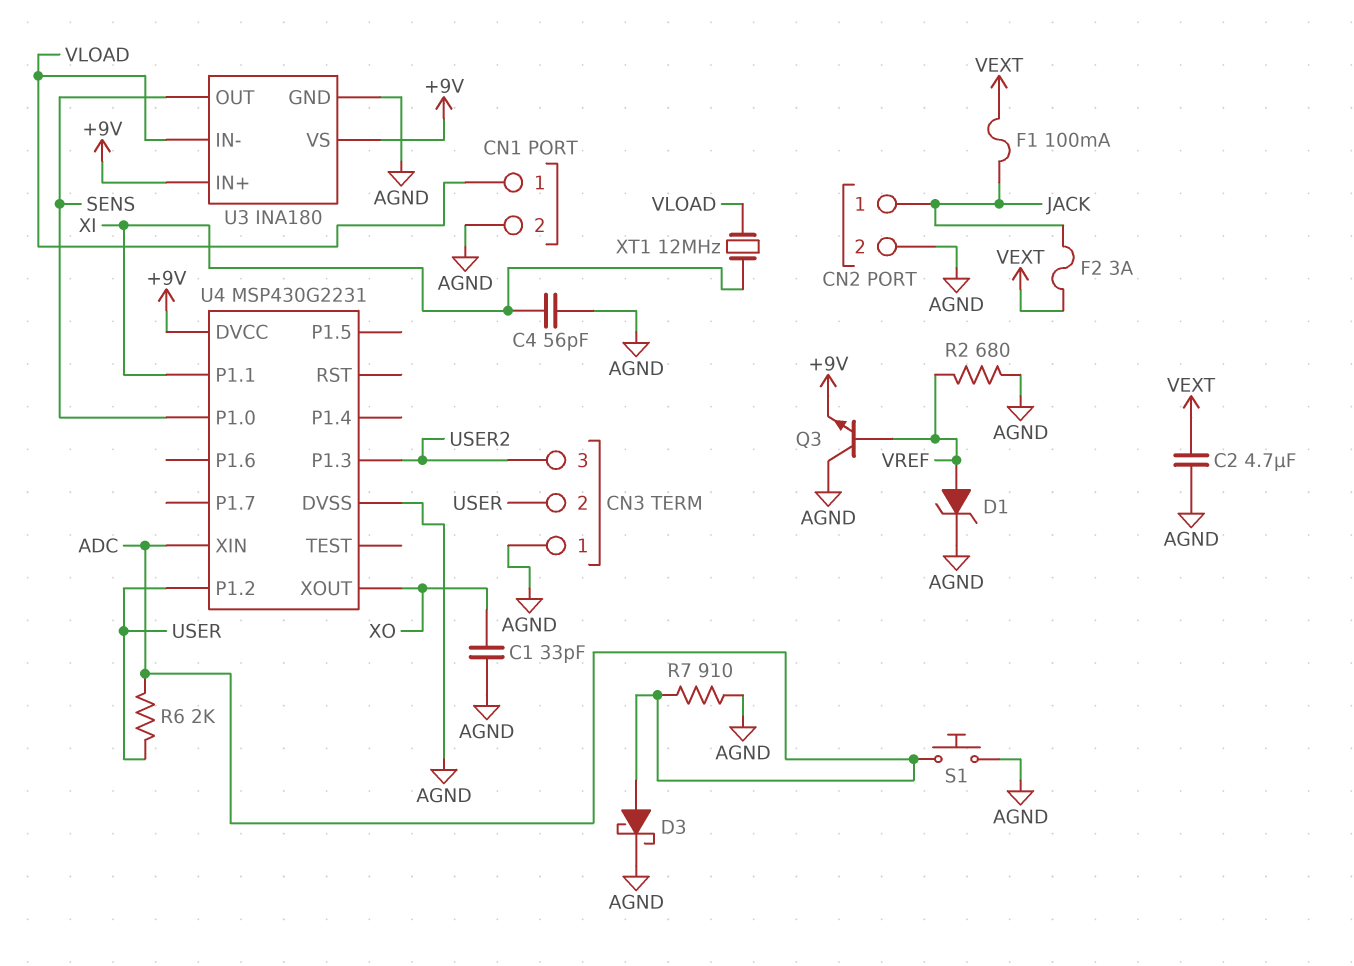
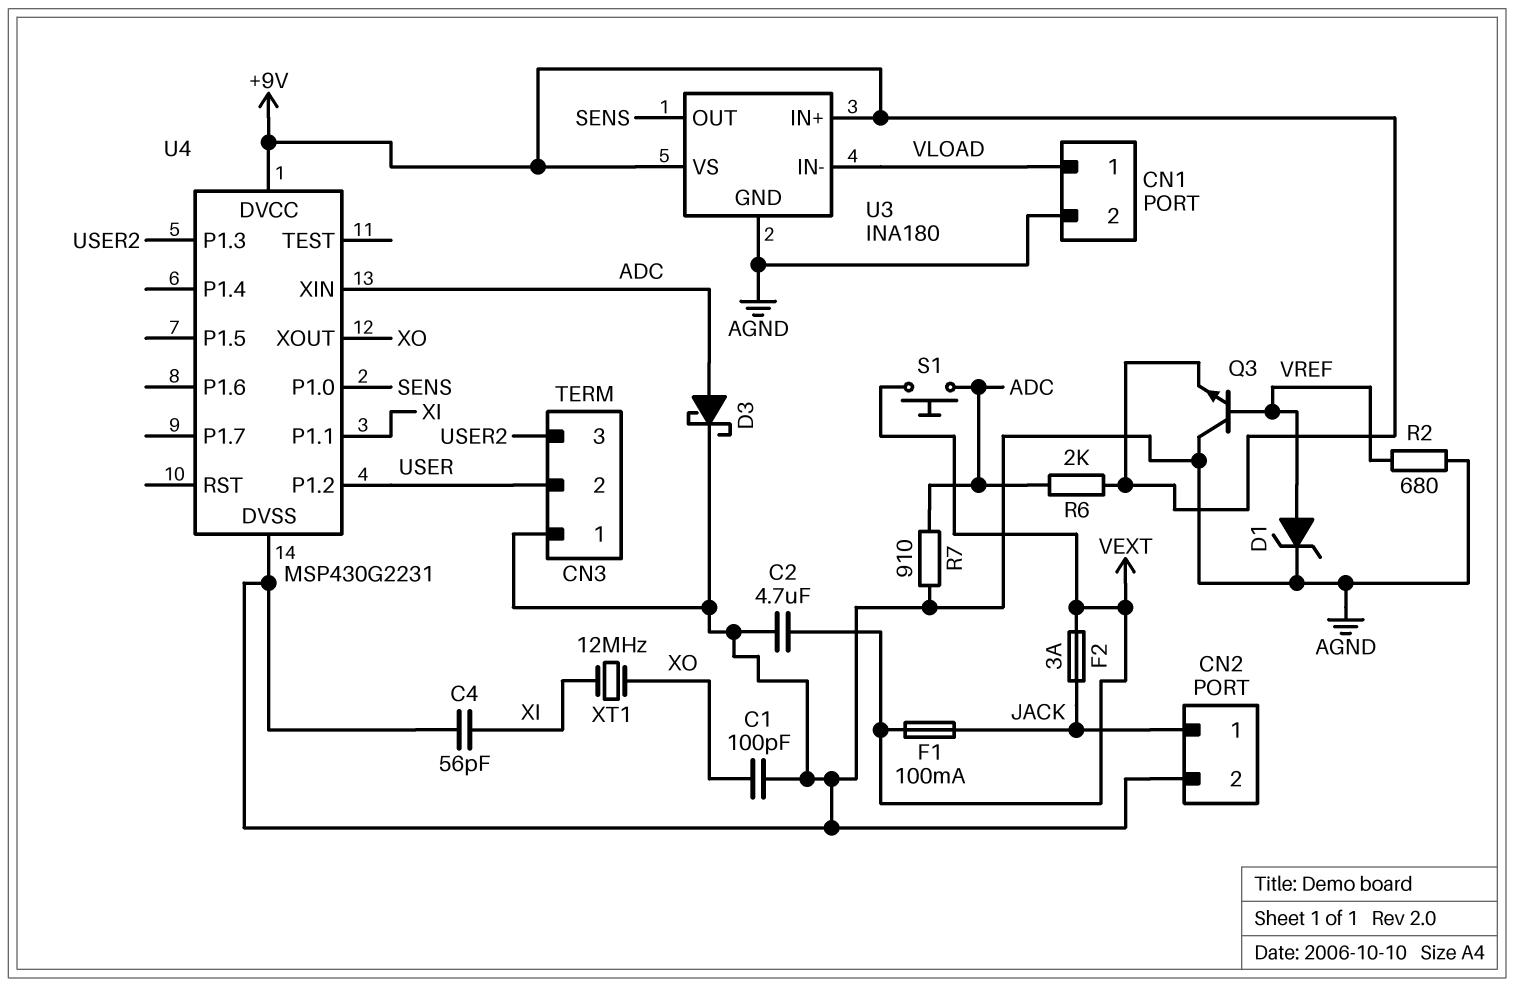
C1: 33pF (AGND, XO) -> 100pF (AGND, XO)
R6: 2k (ADC, USER) -> 2k (+9V, ADC)
S1: button (ADC, AGND) -> button (ADC, VEXT)
XT1: 12MHz (VLOAD, XI) -> 12MHz (XI, XO)

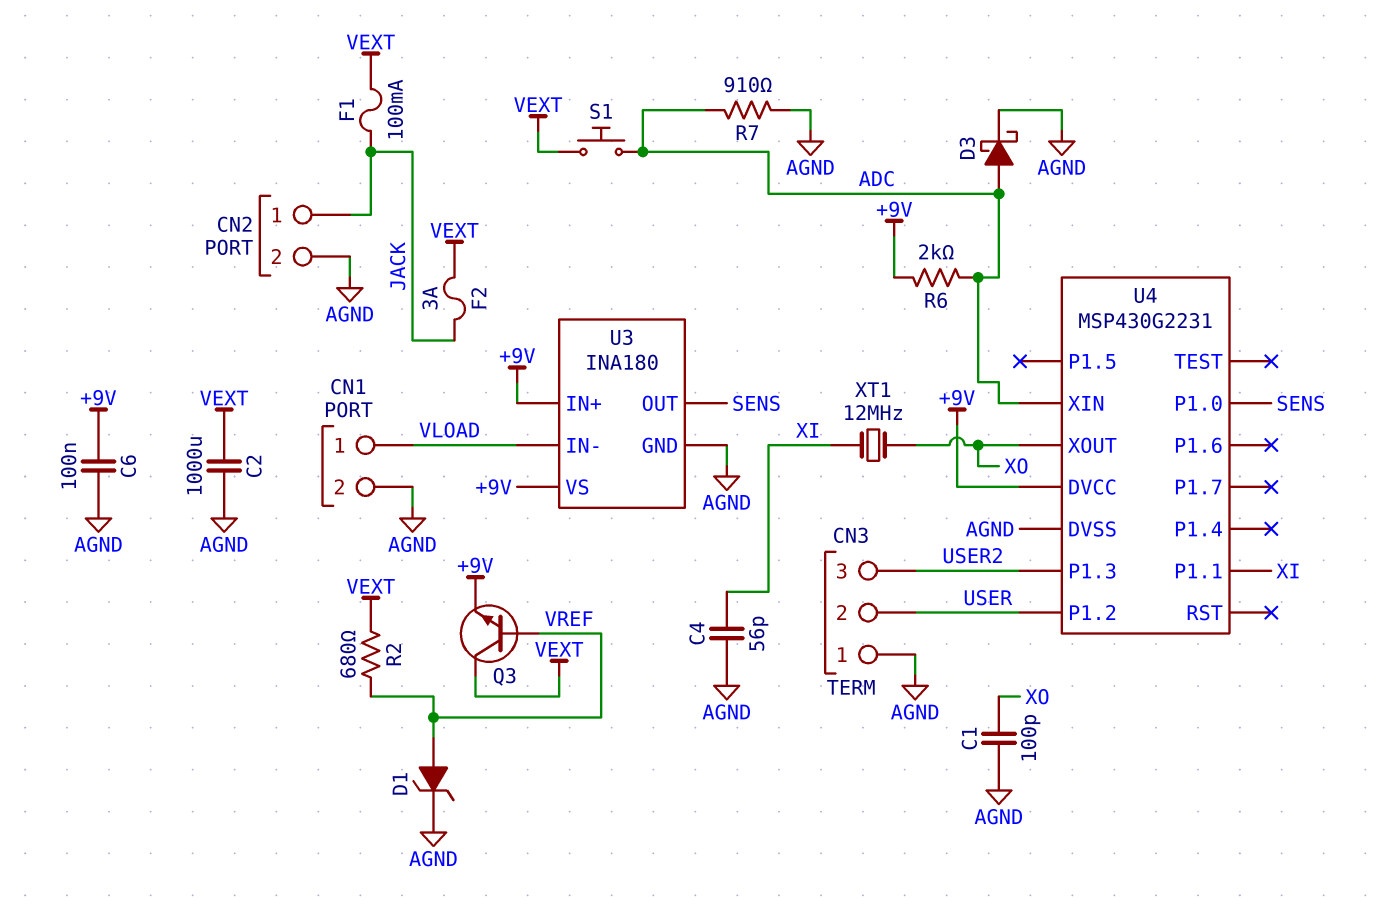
C2: 4.7uF (AGND, VEXT) -> 1000uF (AGND, VEXT)
C6: none -> 100nF (+9V, AGND)
Q3: NPN (B VREF, C AGND, E +9V) -> NPN (B VREF, C VEXT, E +9V)
R2: 680 (AGND, VREF) -> 680 (VEXT, VREF)

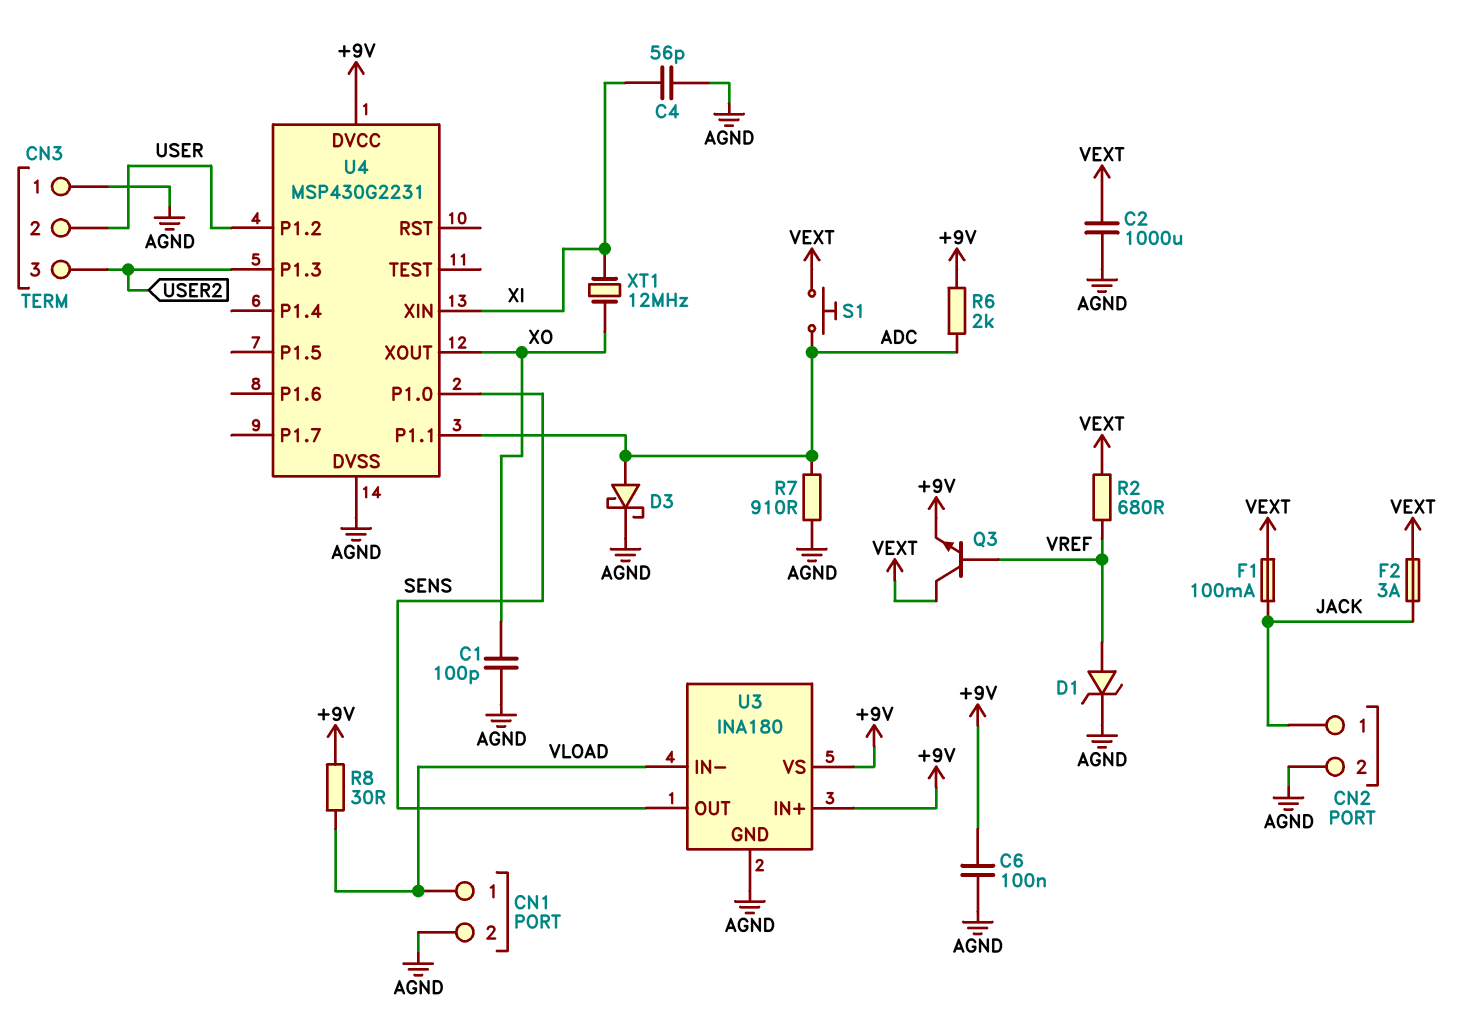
R8: none -> 30 (+9V, VLOAD)
U4 pin P1.1: XI -> ADC
U4 pin XIN: ADC -> XI

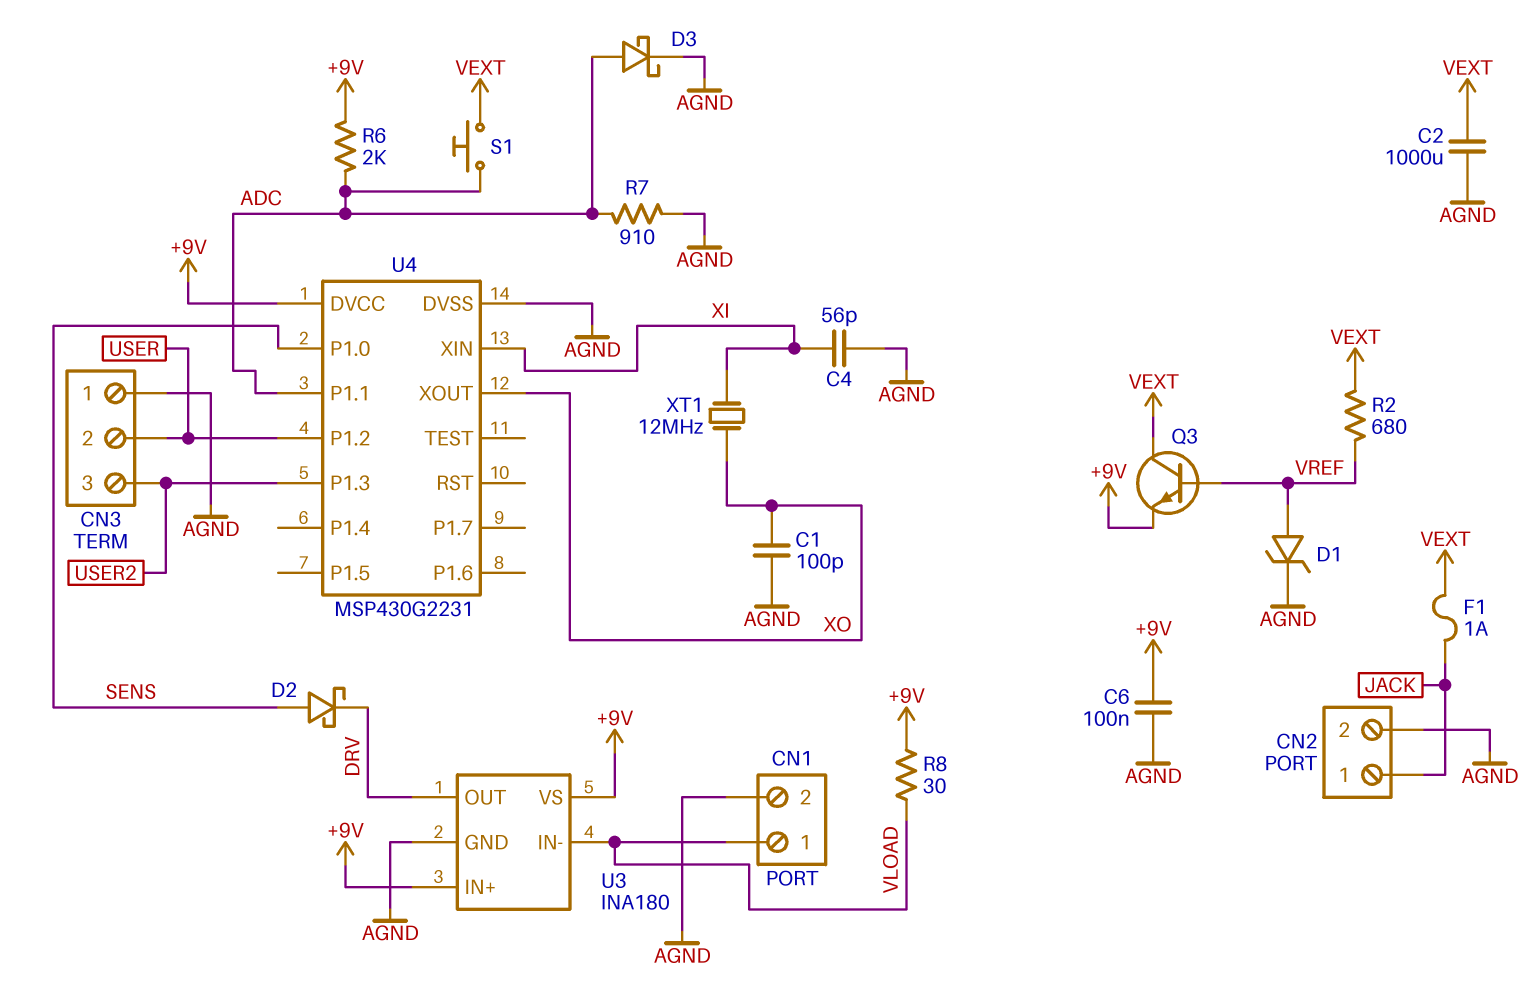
D2: none -> schottky (A SENS, K DRV)
F1: 100mA (JACK, VEXT) -> 1A (JACK, VEXT)
F2: 3A (JACK, VEXT) -> none
U3 pin OUT: SENS -> DRV

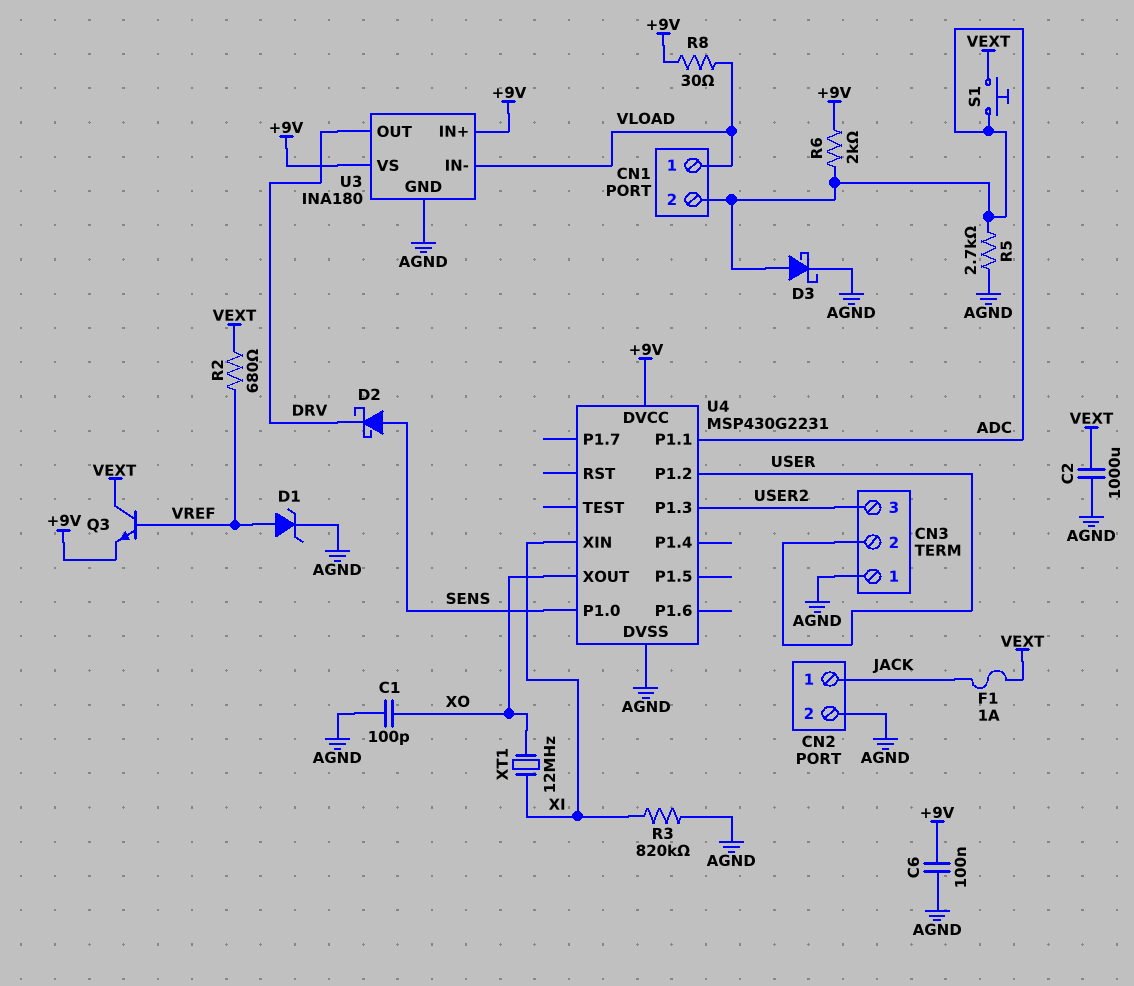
C4: 56pF (AGND, XI) -> none
CN1 pin 2: AGND -> ADC
R3: none -> 820k (AGND, XI)
R5: none -> 2.7k (ADC, AGND)
R7: 910 (ADC, AGND) -> none

